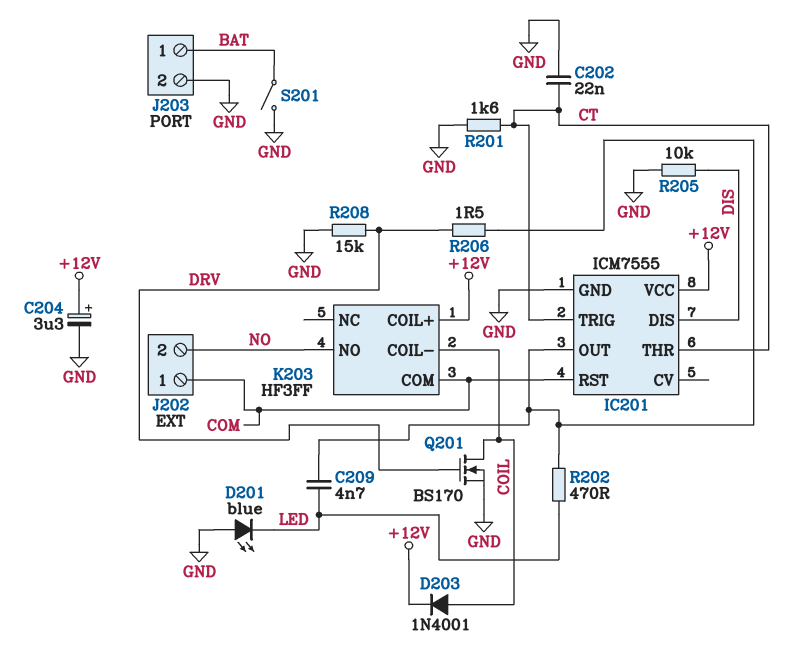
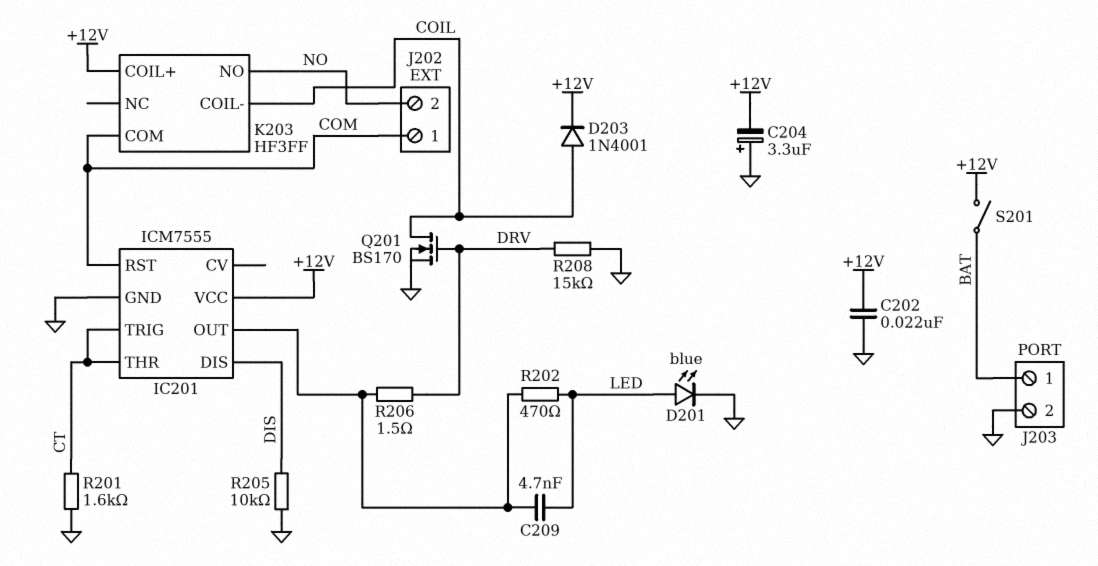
C202: 22nF (CT, GND) -> 22nF (+12V, GND)
C204: 3.3uF (plus +12V, minus GND) -> 3.3uF (plus GND, minus +12V)
D201: LED blue (A GND, K LED) -> LED blue (A LED, K GND)
S201: switch (BAT, GND) -> switch (+12V, BAT)

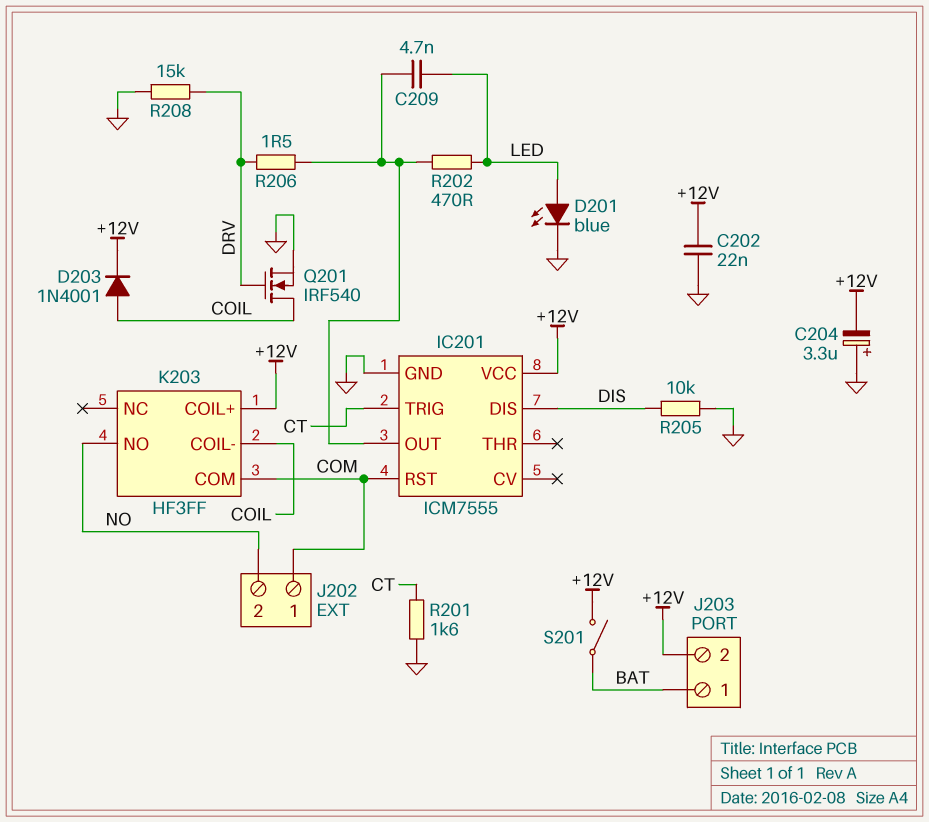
IC201 pin THR: CT -> none
J203 pin 2: GND -> +12V
Q201: NMOS BS170 (G DRV, D COIL, S GND) -> NMOS IRF540 (G DRV, D COIL, S GND)

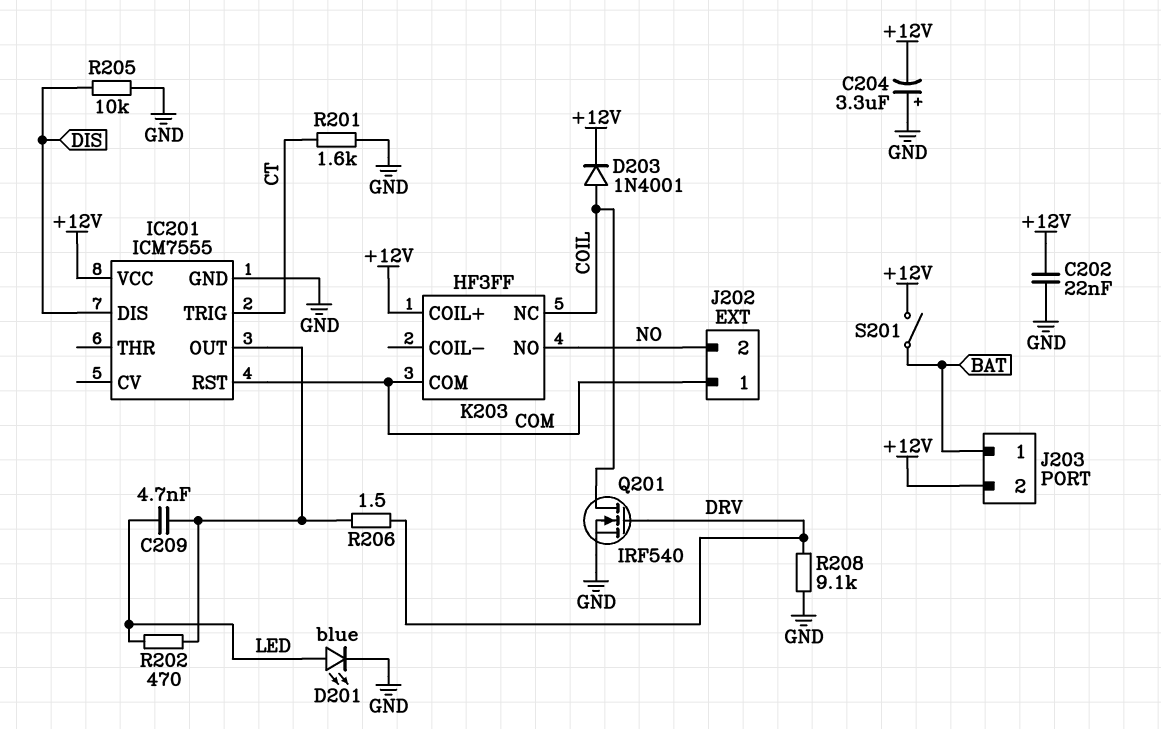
K203 pin COIL-: COIL -> none
K203 pin NC: none -> COIL
R208: 15k (DRV, GND) -> 9.1k (DRV, GND)

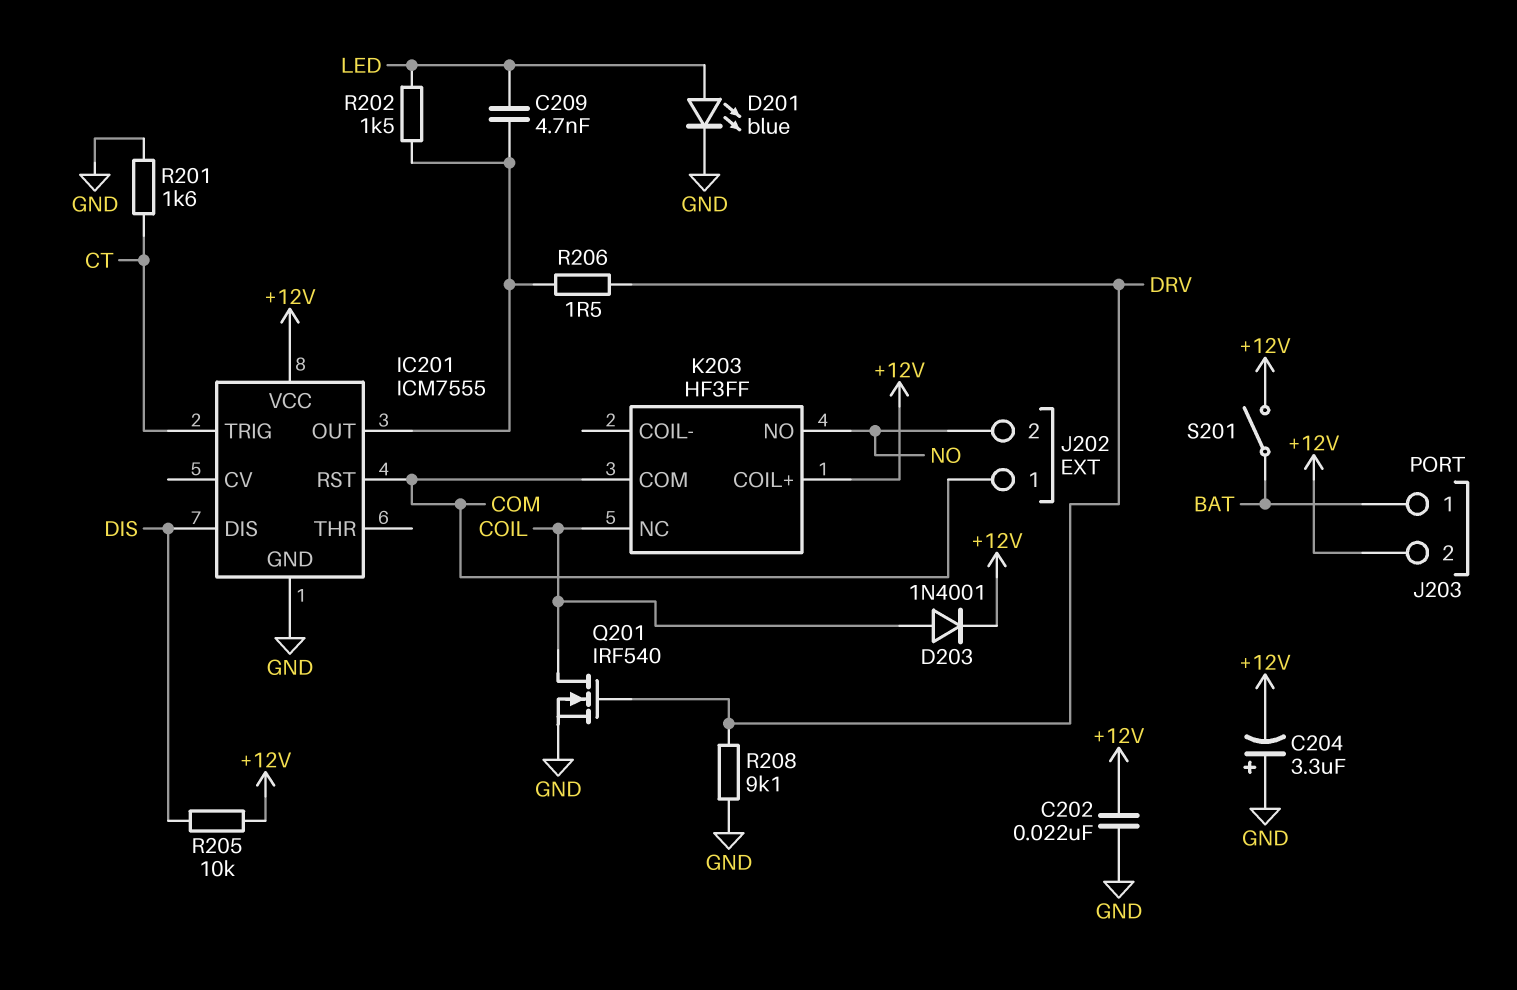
R202: 470 (IC201/OUT, LED) -> 1.5k (IC201/OUT, LED)
R205: 10k (DIS, GND) -> 10k (+12V, DIS)

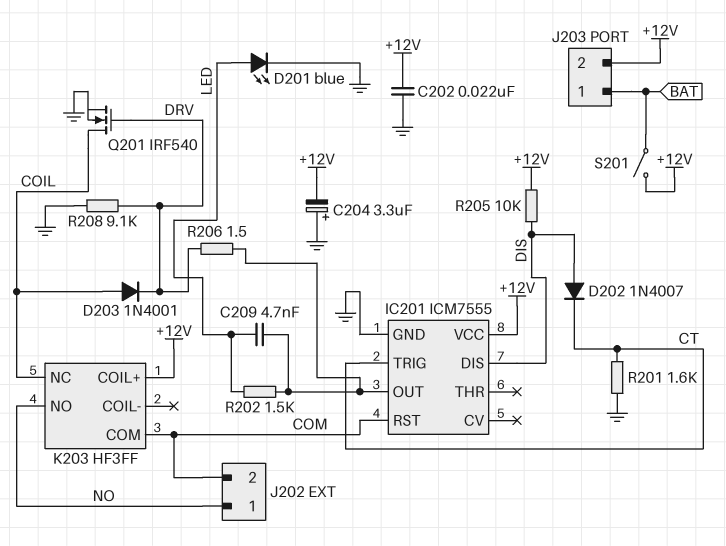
D202: none -> diode 1N4007 (A DIS, K CT)
D203: diode 1N4001 (A COIL, K +12V) -> diode 1N4001 (A COIL, K DRV)
J202 pin 1: COM -> NO
J202 pin 2: NO -> COM

